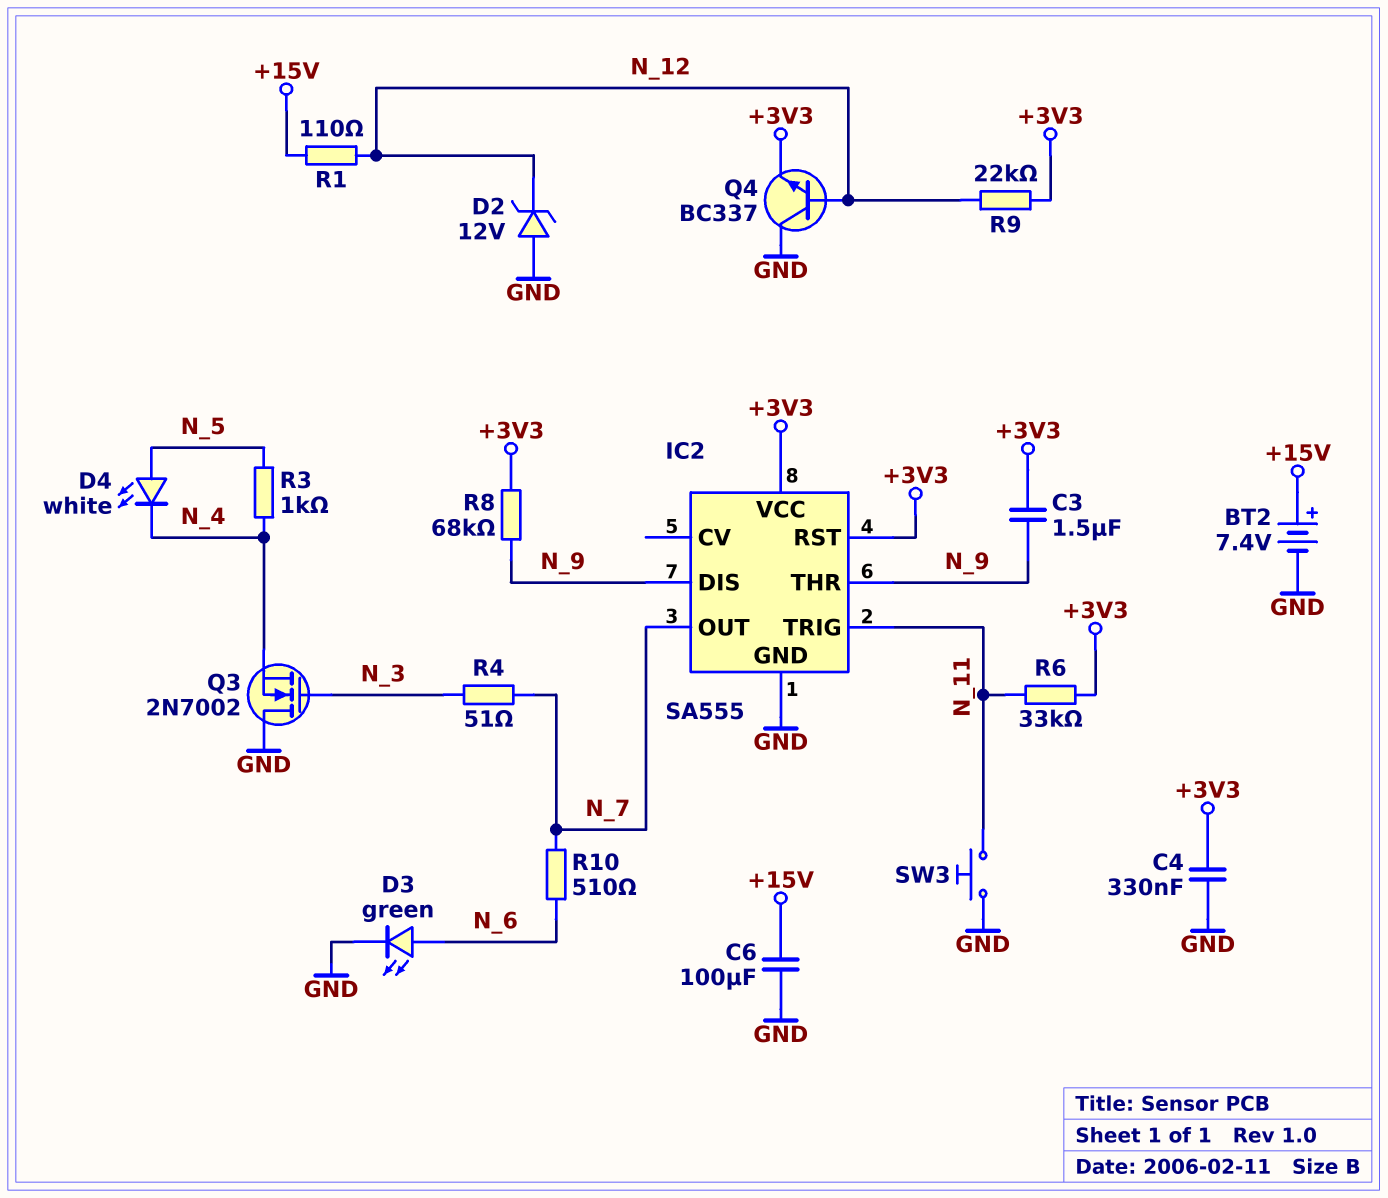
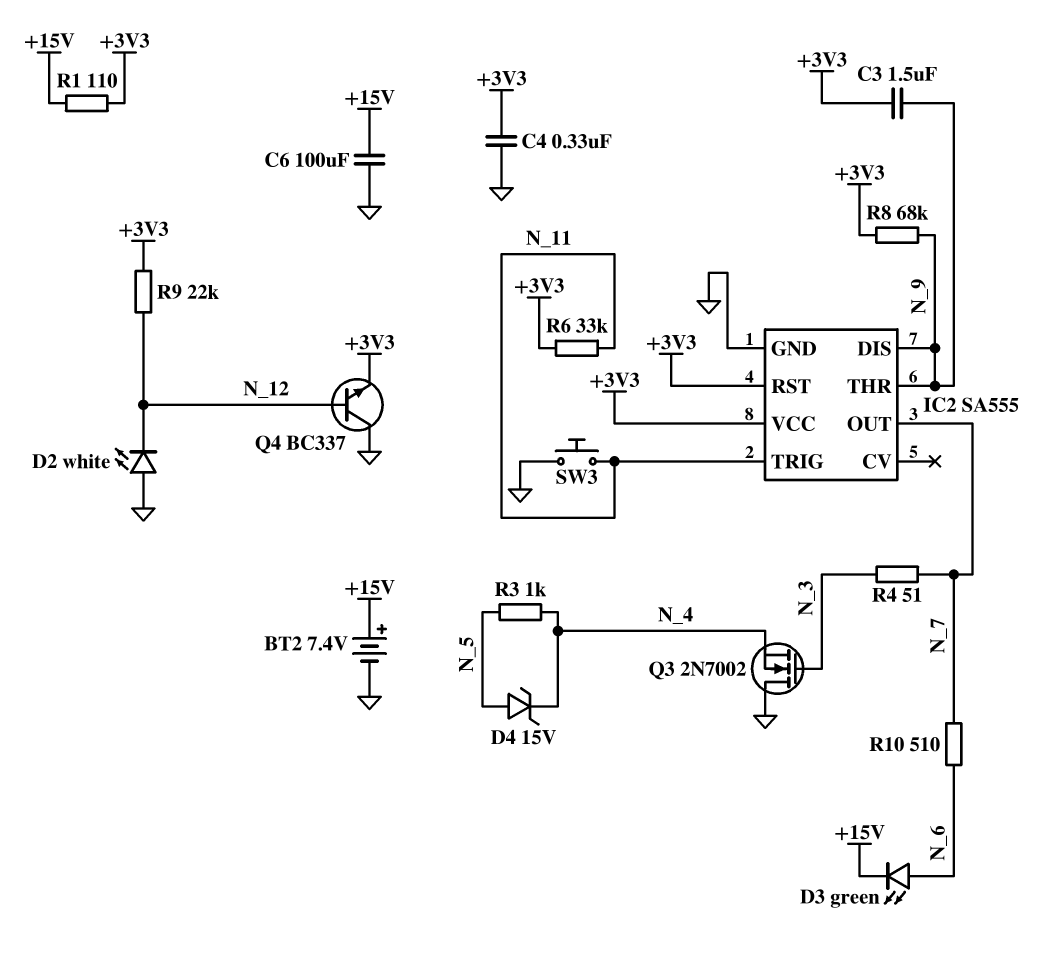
D2: zener 12V (A GND, K N_12) -> LED white (A GND, K N_12)
D3: LED green (A N_6, K GND) -> LED green (A N_6, K +15V)
D4: LED white (A N_5, K N_4) -> zener 15V (A N_5, K N_4)
R1: 110 (+15V, N_12) -> 110 (+3V3, +15V)

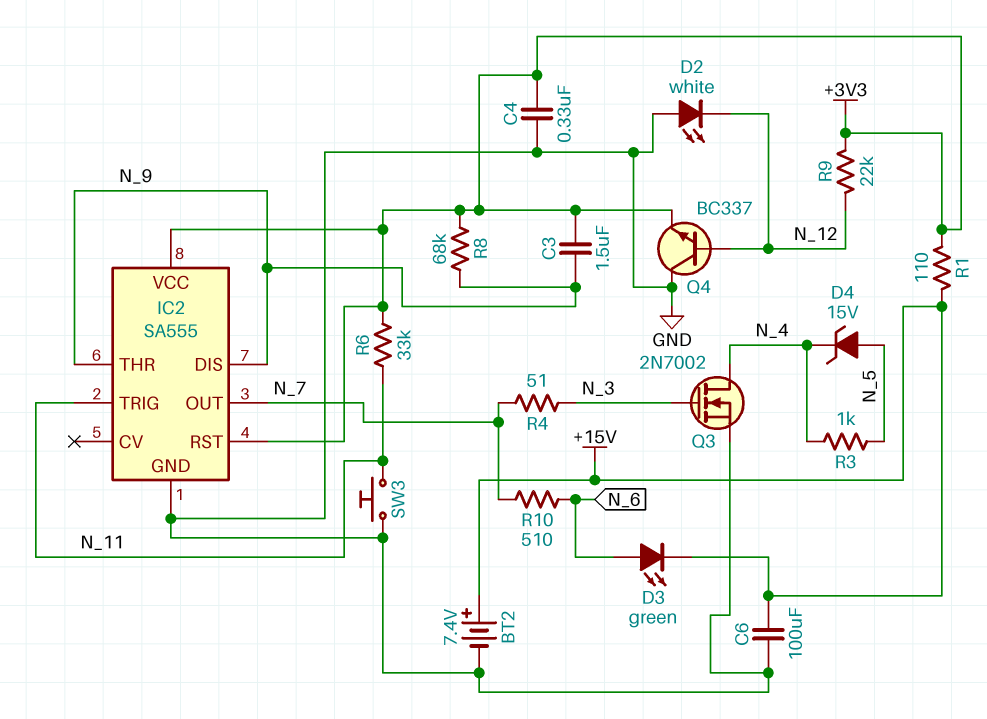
Q3: NMOS 2N7002 (G N_3, D GND, S N_4) -> NMOS 2N7002 (G N_3, D N_4, S GND)

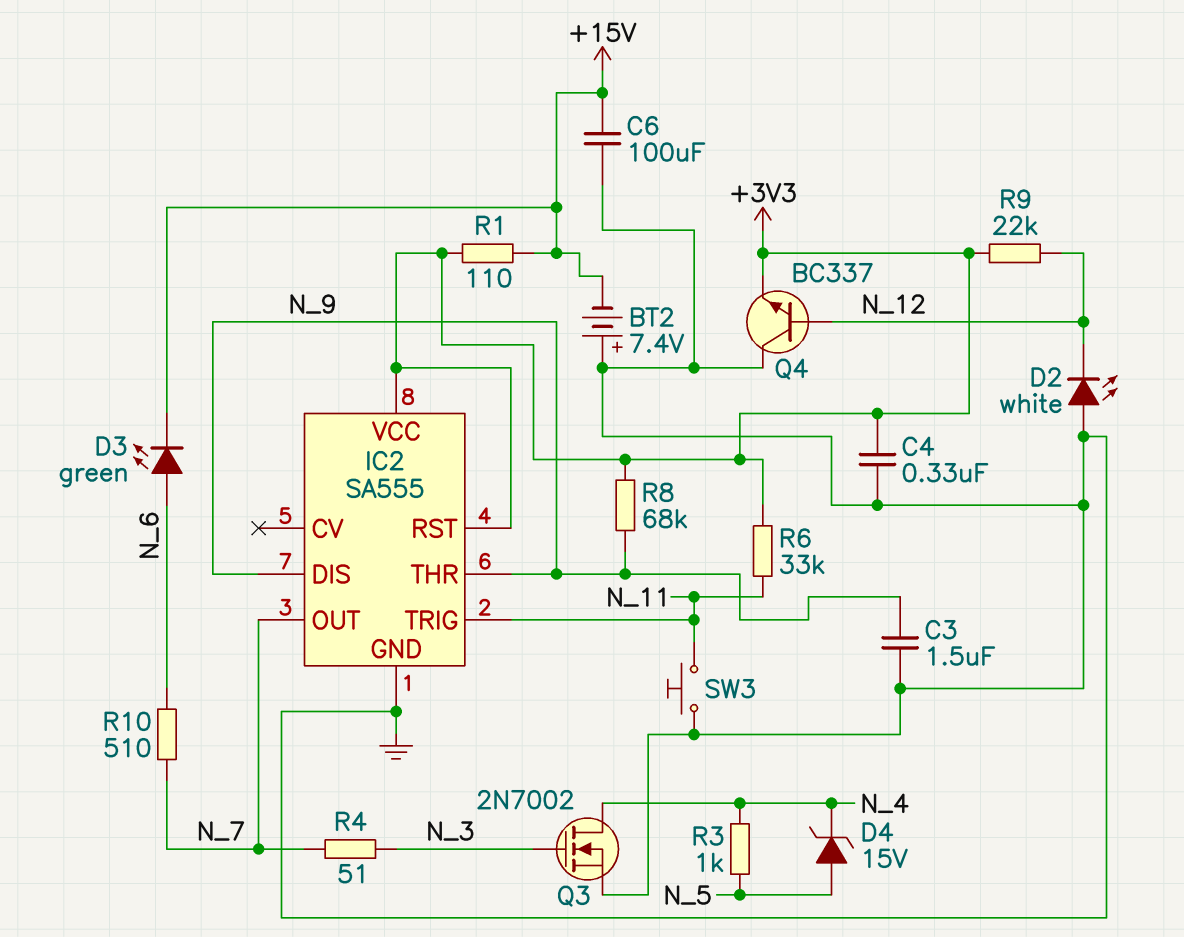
BT2: 7.4V (plus +15V, minus GND) -> 7.4V (plus GND, minus +15V)
C3: 1.5uF (+3V3, N_9) -> 1.5uF (GND, N_9)

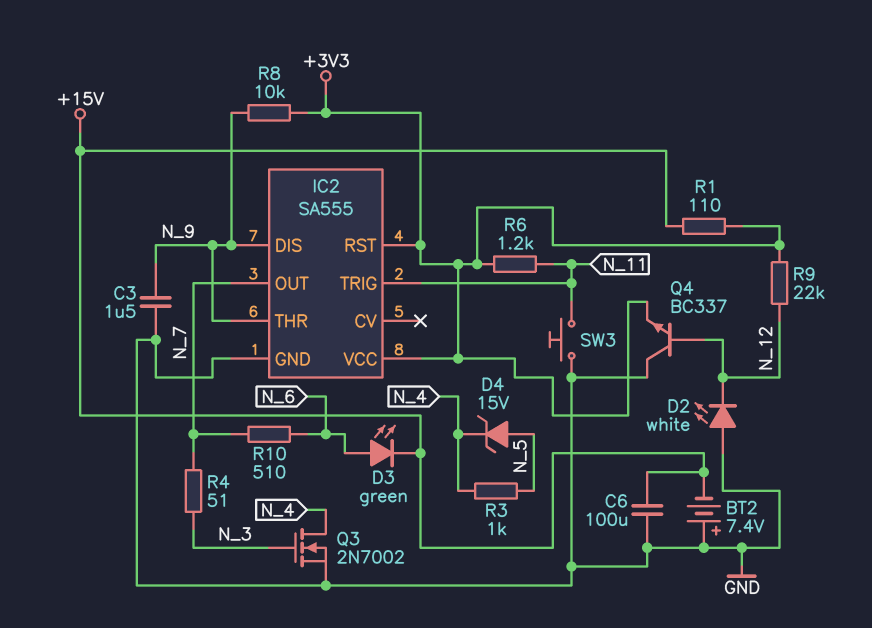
C4: 330nF (+3V3, GND) -> none
R6: 33k (+3V3, N_11) -> 1.2k (+3V3, N_11)
R8: 68k (+3V3, N_9) -> 10k (+3V3, N_9)

